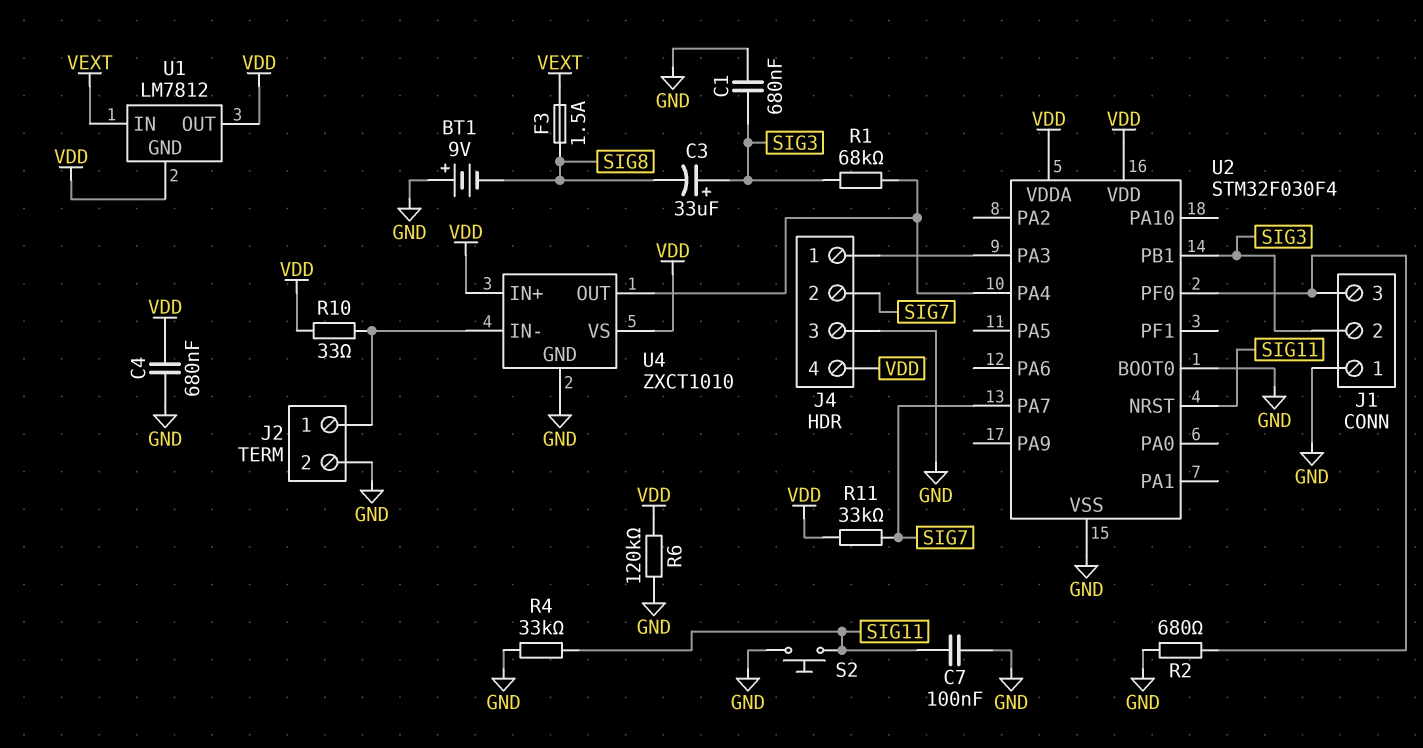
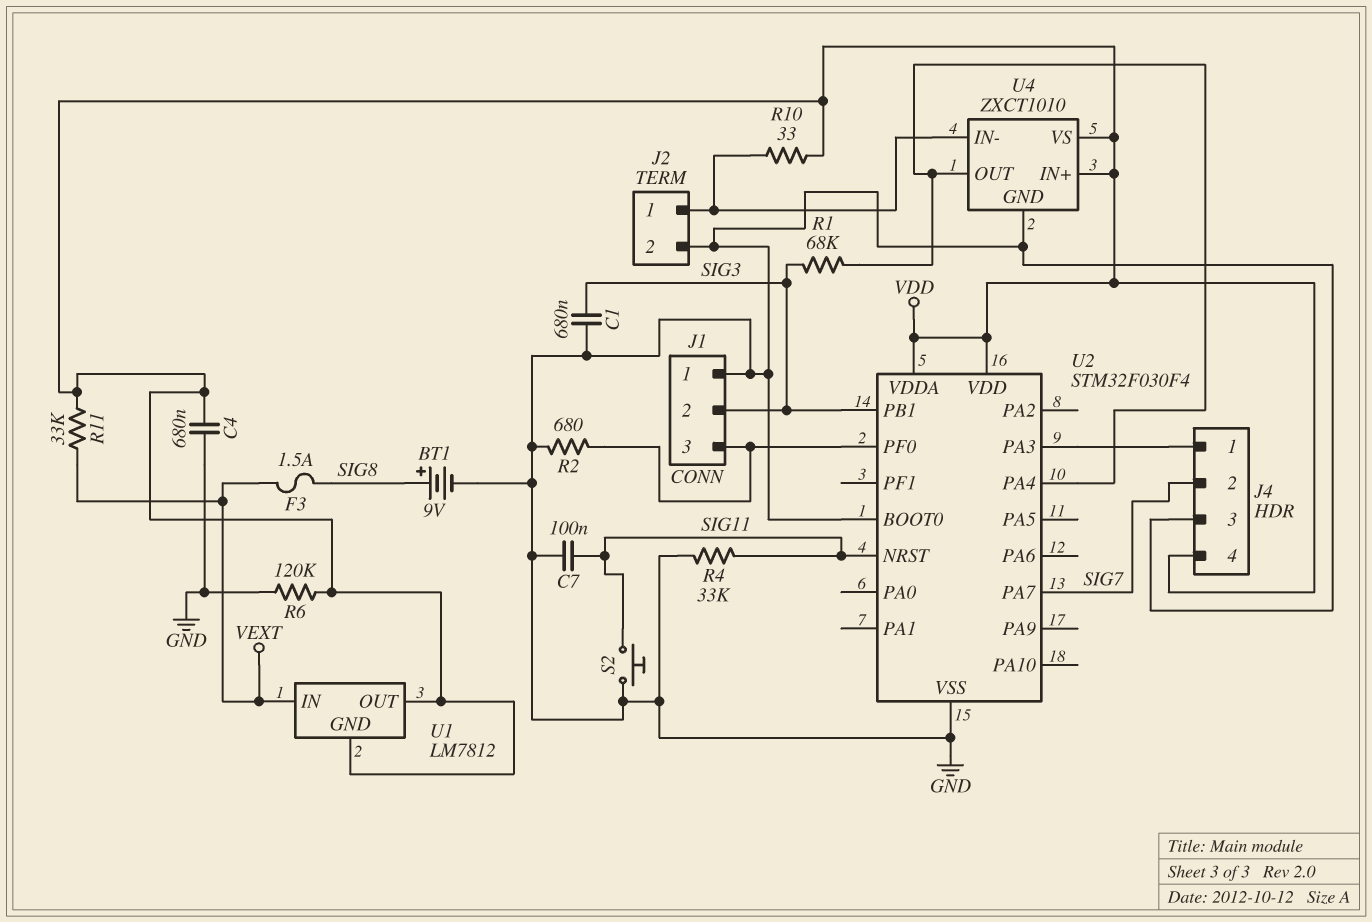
BT1: 9V (plus GND, minus SIG8) -> 9V (plus SIG8, minus GND)
C3: 33uF (plus SIG3, minus SIG8) -> none
R11: 33k (SIG7, VDD) -> 33k (VDD, VEXT)

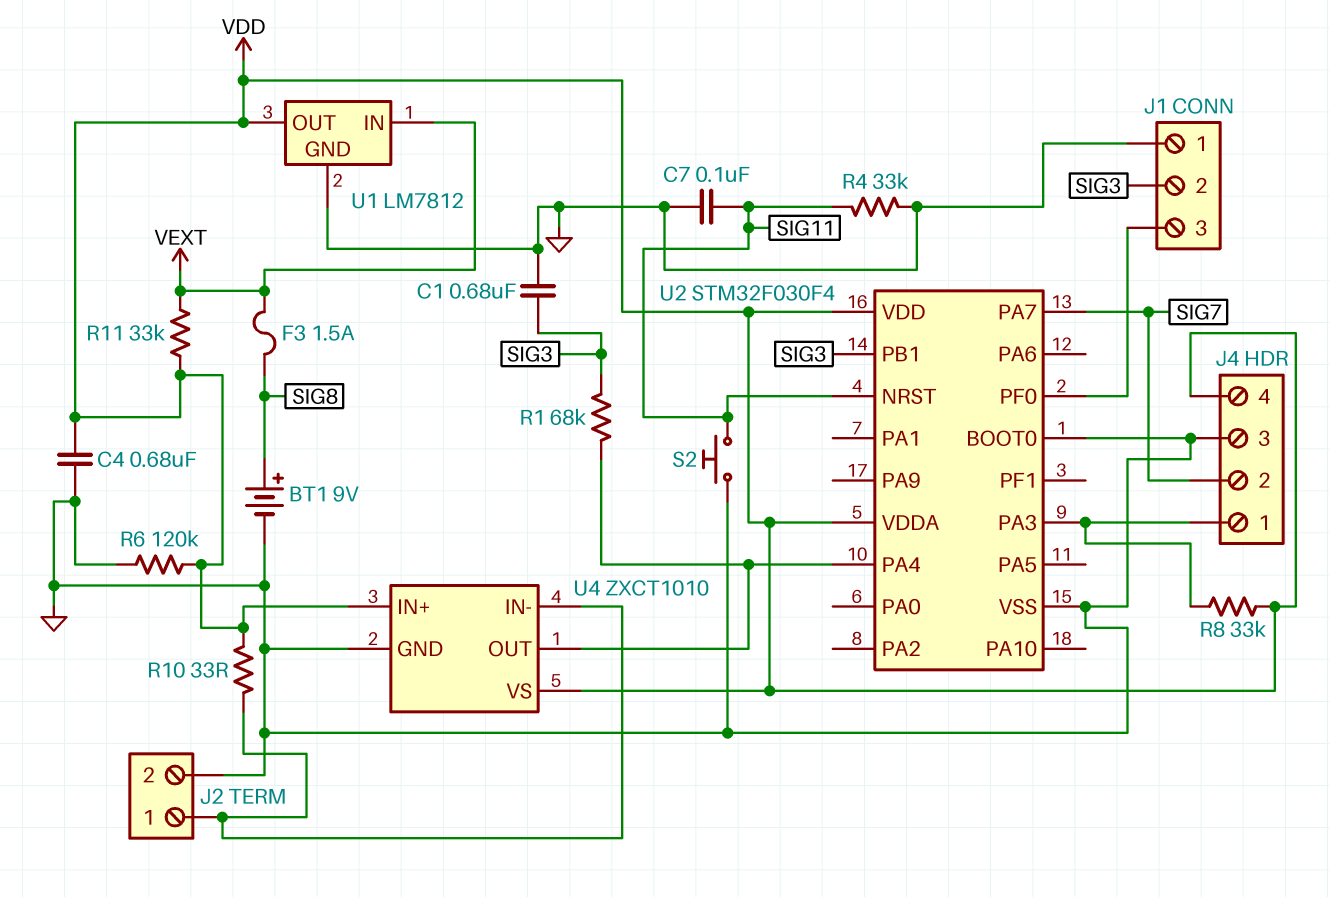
R2: 680 (GND, J1/3) -> none
R8: none -> 33k (J4/1, VDD)
U1 pin GND: VDD -> GND

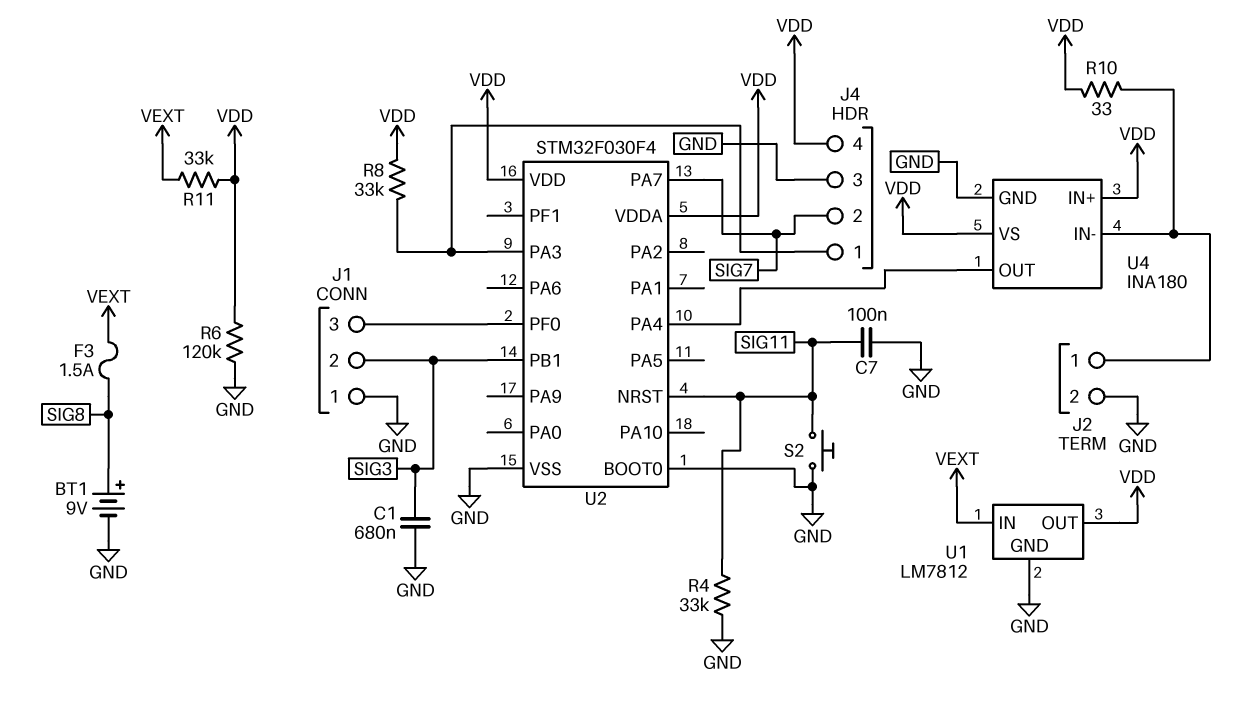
C4: 680nF (GND, VDD) -> none
R1: 68k (SIG3, U2/PA4) -> none
U4: ZXCT1010 -> INA180

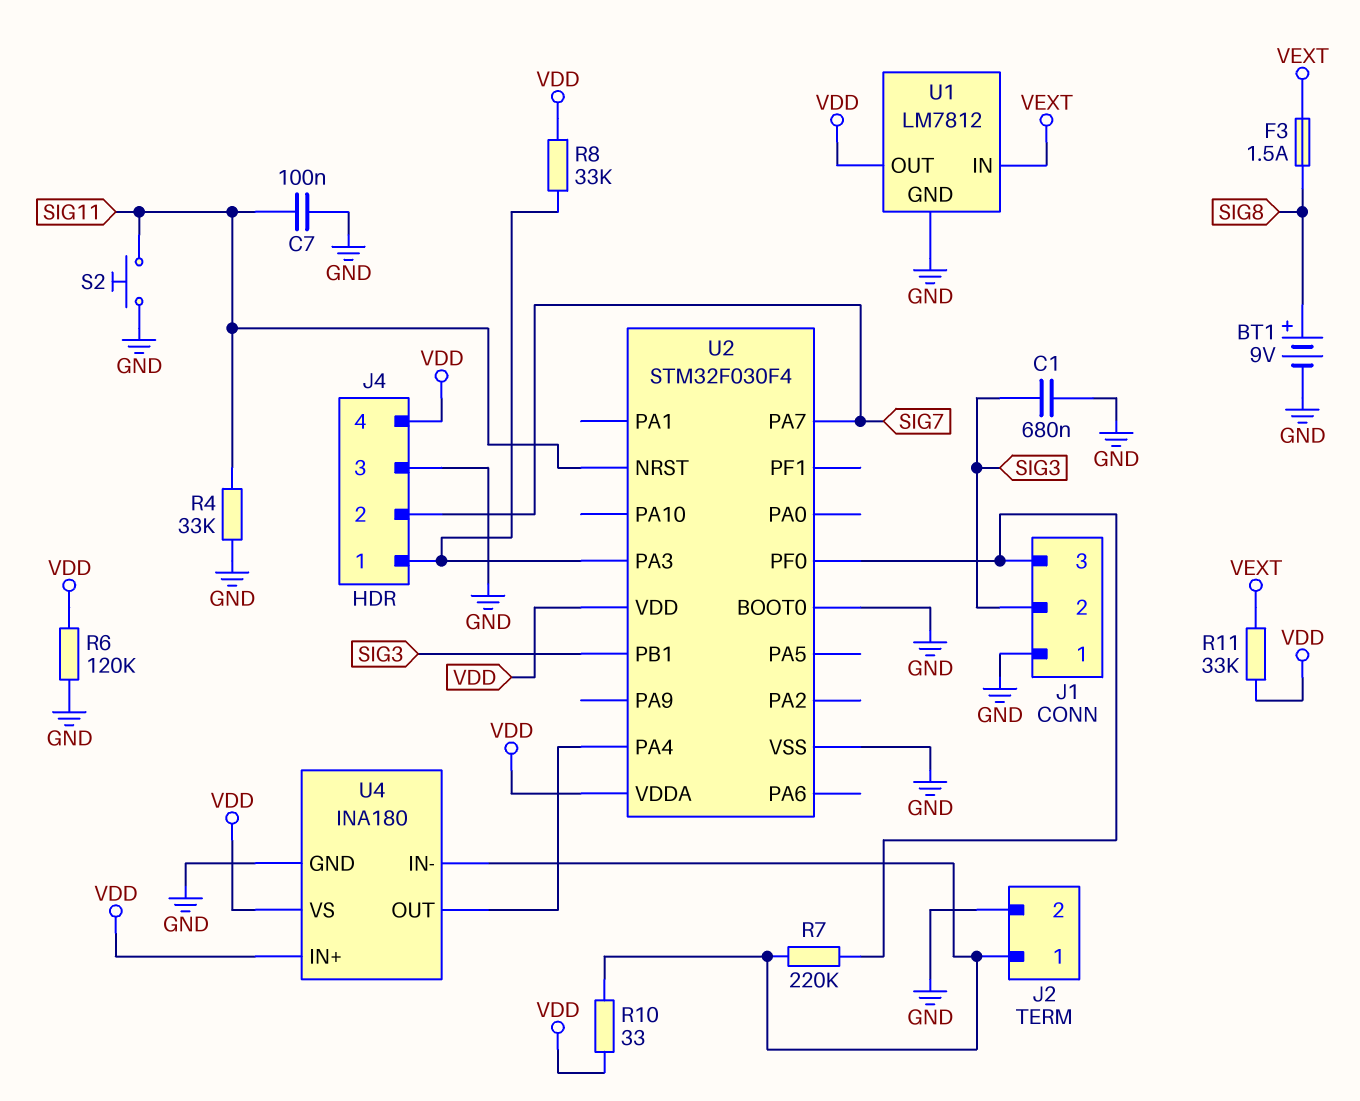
R7: none -> 220k (J1/3, J2/1)

